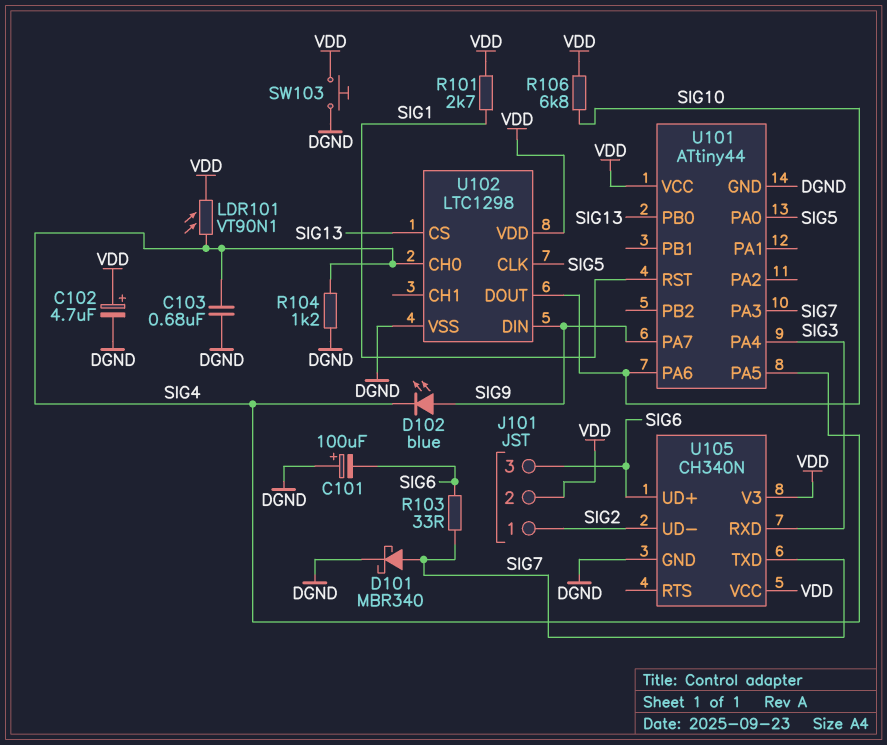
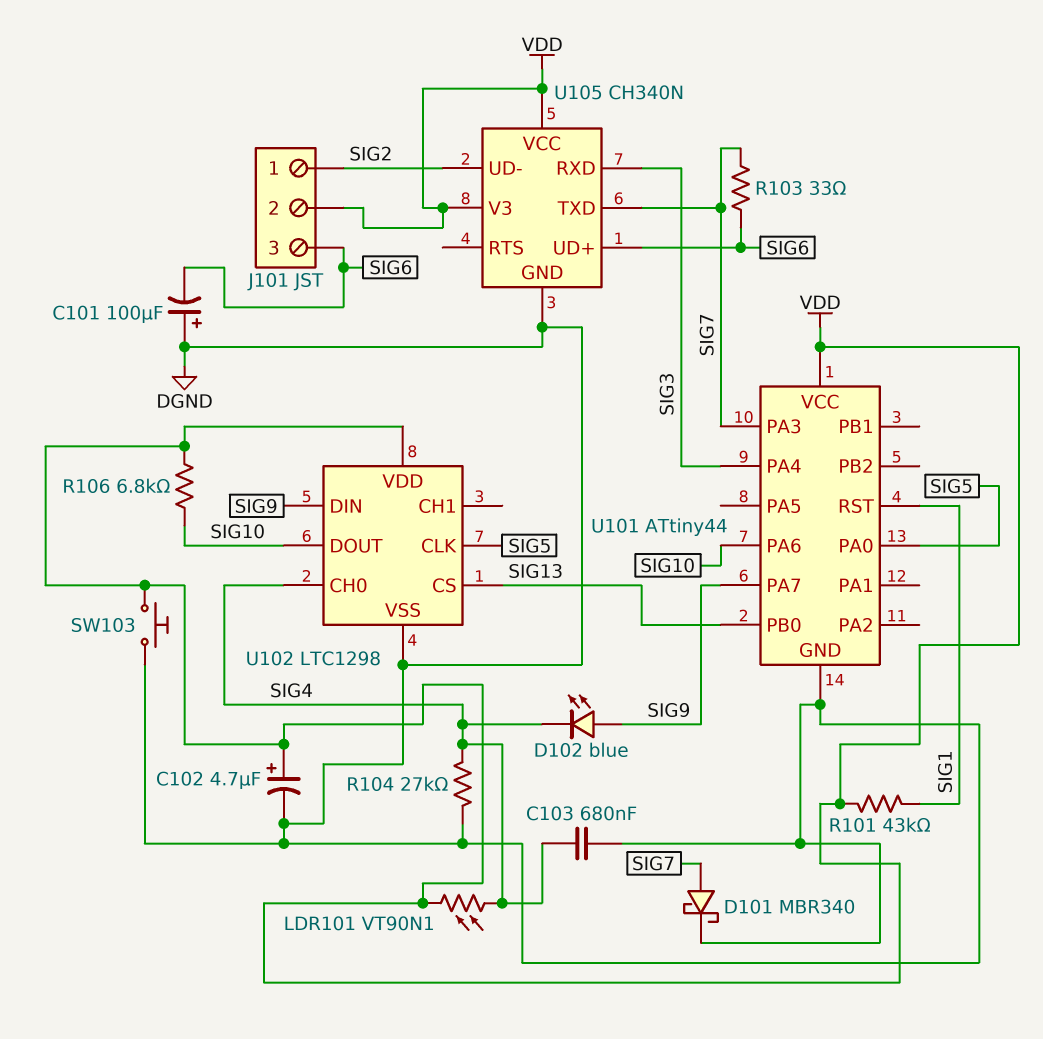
R101: 2.7k (SIG1, VDD) -> 43k (SIG1, VDD)
R104: 1.2k (DGND, SIG4) -> 27k (DGND, SIG4)
U101 pin PA5: SIG4 -> none

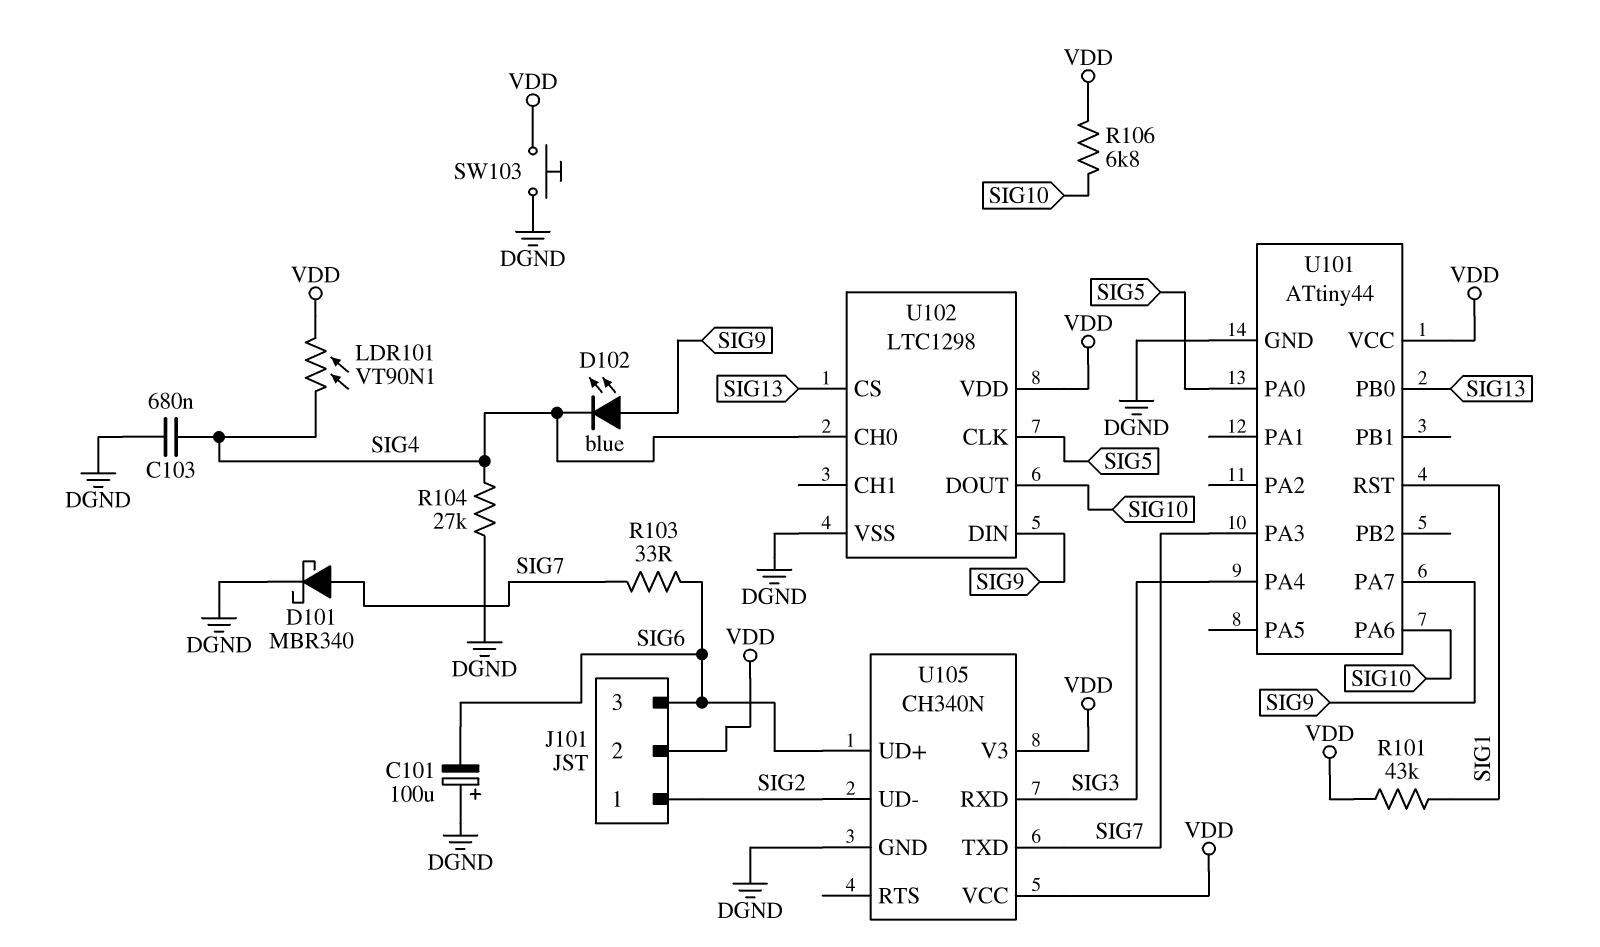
C102: 4.7uF (plus VDD, minus DGND) -> none

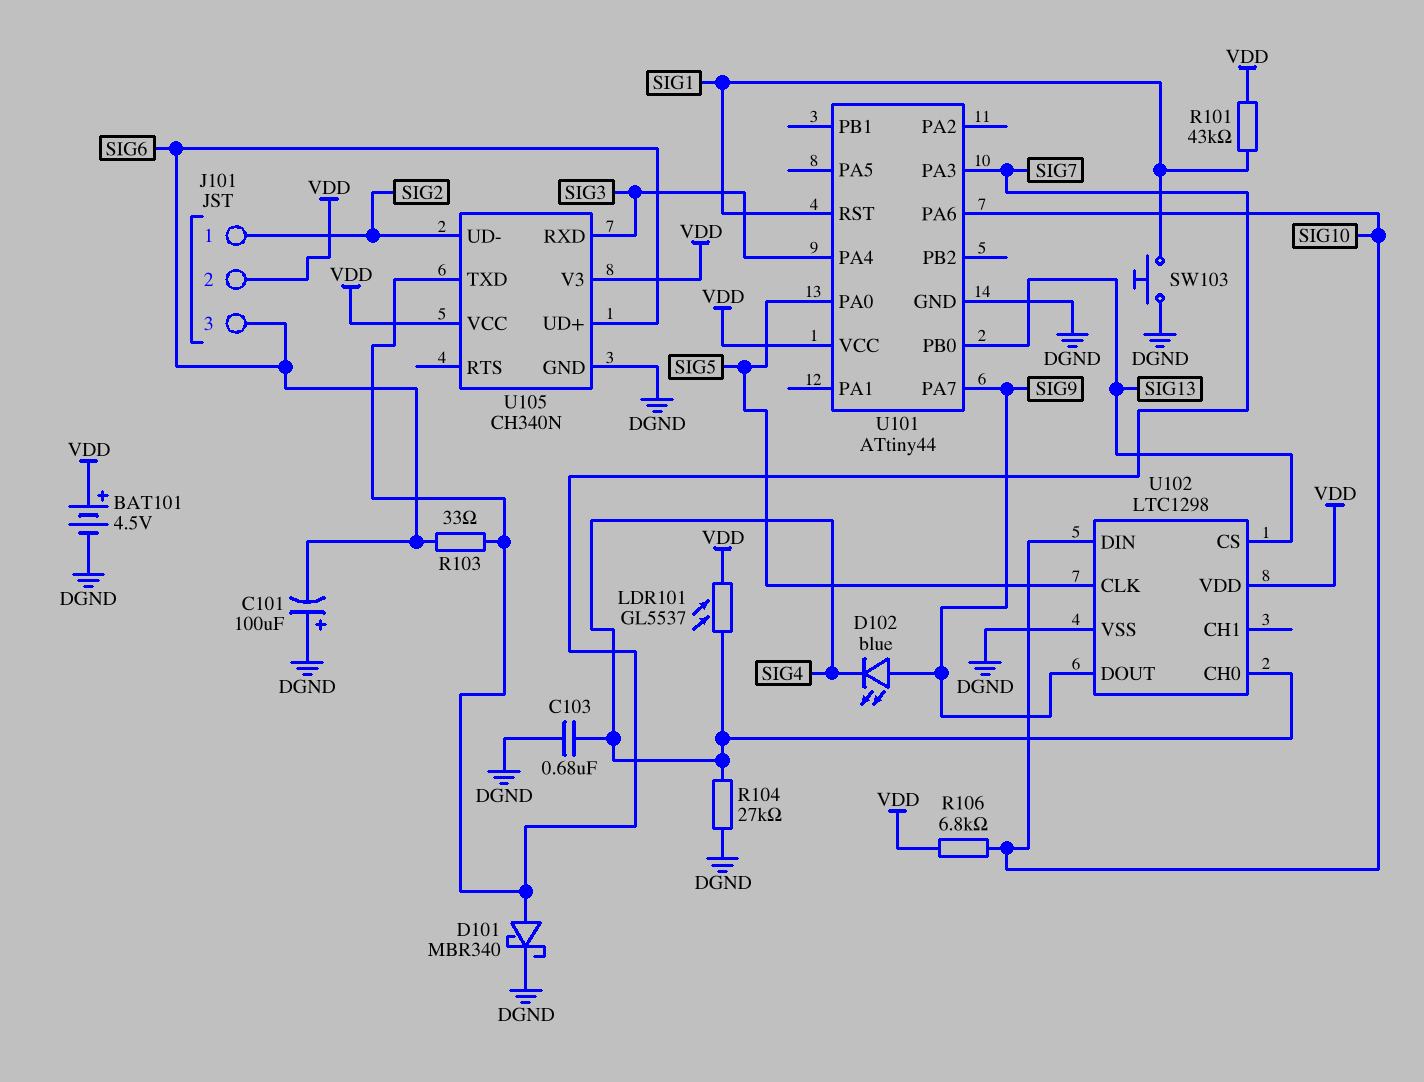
BAT101: none -> 4.5V (plus VDD, minus DGND)
LDR101: VT90N1 (SIG4, VDD) -> GL5537 (SIG4, VDD)
SW103: button (DGND, VDD) -> button (DGND, SIG1)
U102 pin DIN: SIG9 -> SIG10
U102 pin DOUT: SIG10 -> SIG9

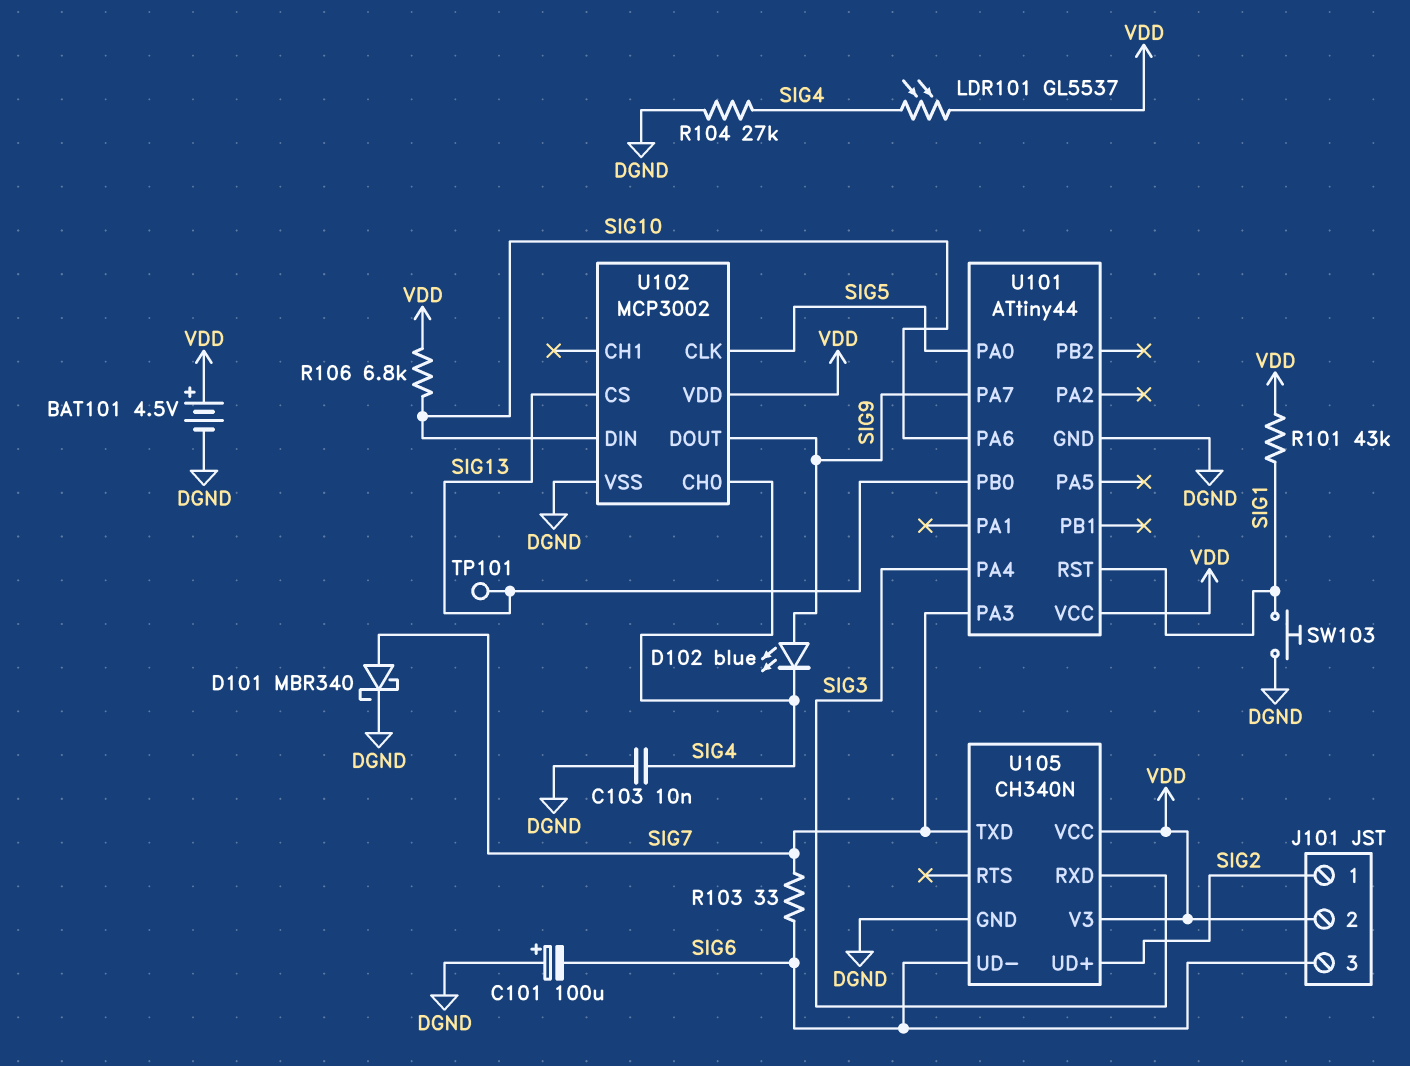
C103: 680nF (DGND, SIG4) -> 10nF (DGND, SIG4)
TP101: none -> test point (SIG13)
U102: LTC1298 -> MCP3002
U105 pin UD+: SIG6 -> SIG2
U105 pin UD-: SIG2 -> SIG6

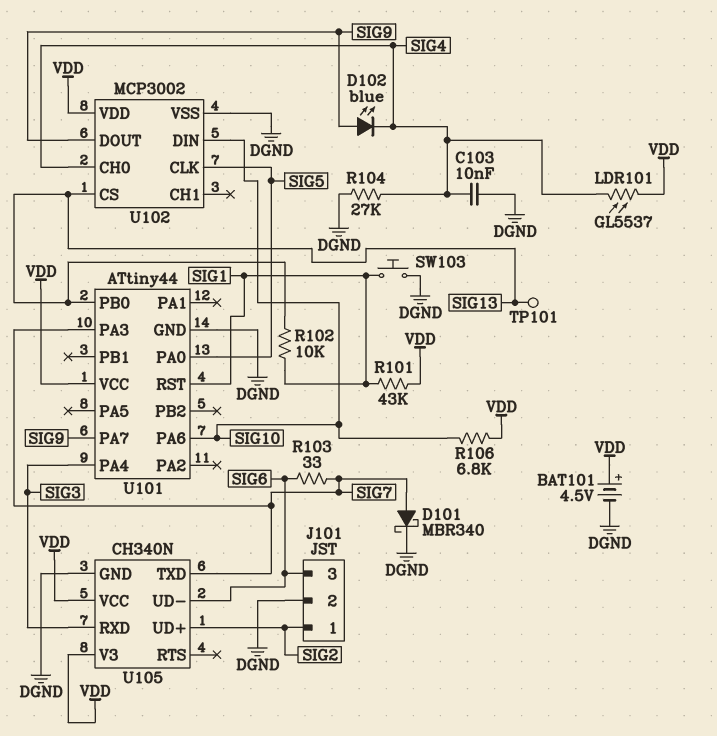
C101: 100uF (plus DGND, minus SIG6) -> none
J101 pin 2: VDD -> DGND
R102: none -> 10k (SIG1, SIG13)

